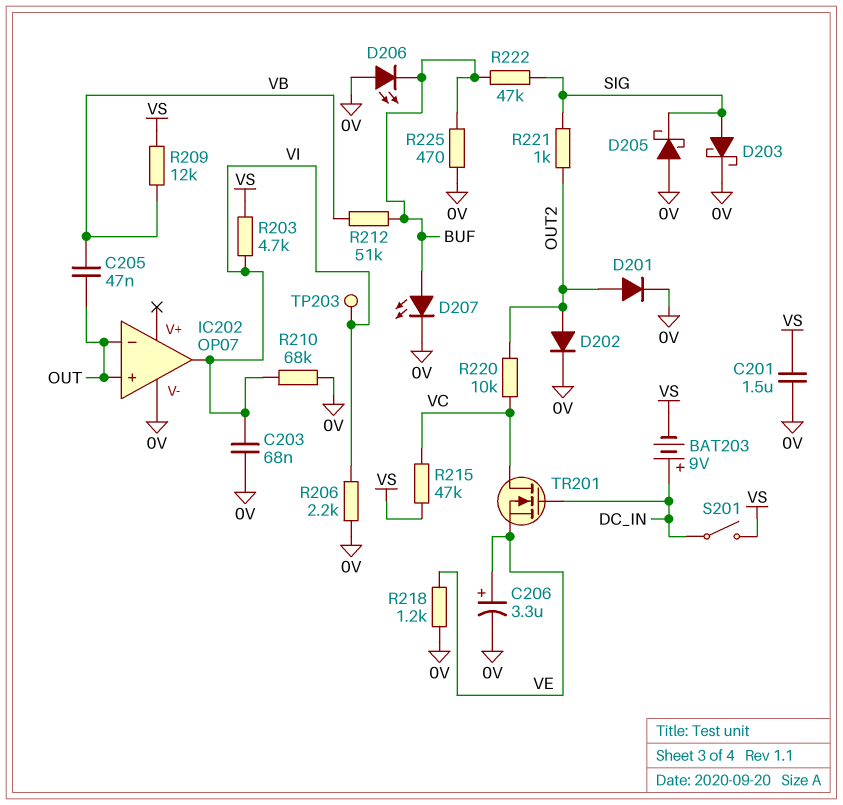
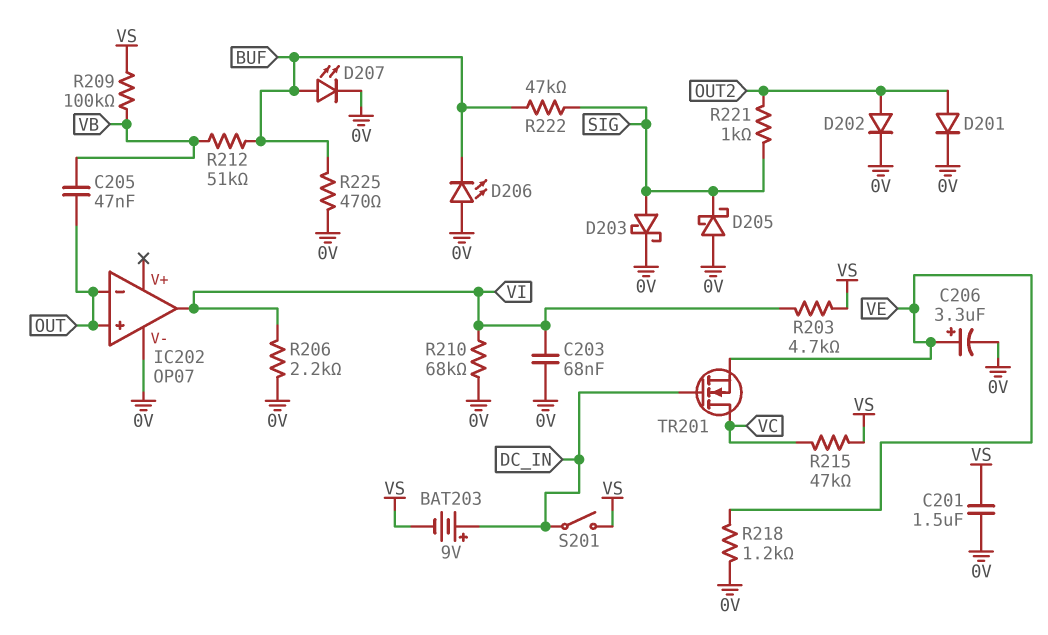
R209: 12k (VB, VS) -> 100k (VB, VS)
R220: 10k (OUT2, VC) -> none
TP203: test point (VI) -> none

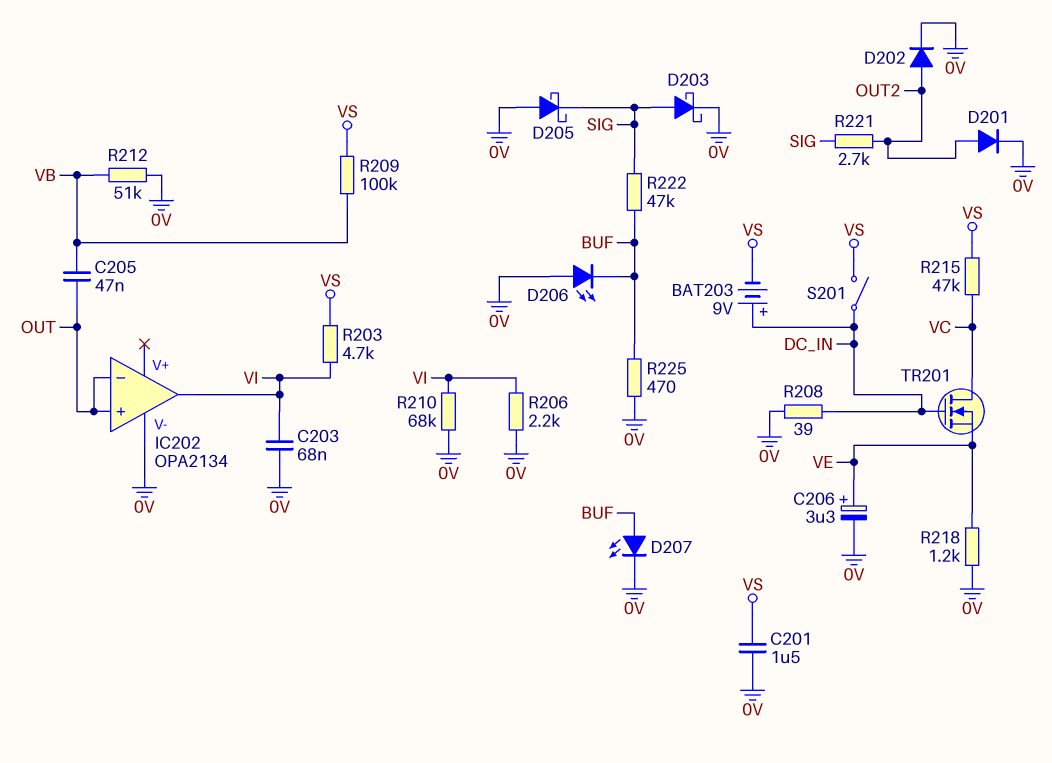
IC202: OP07 -> OPA2134
R208: none -> 39 (0V, DC_IN)
R212: 51k (BUF, VB) -> 51k (0V, VB)
R221: 1k (OUT2, SIG) -> 2.7k (OUT2, SIG)

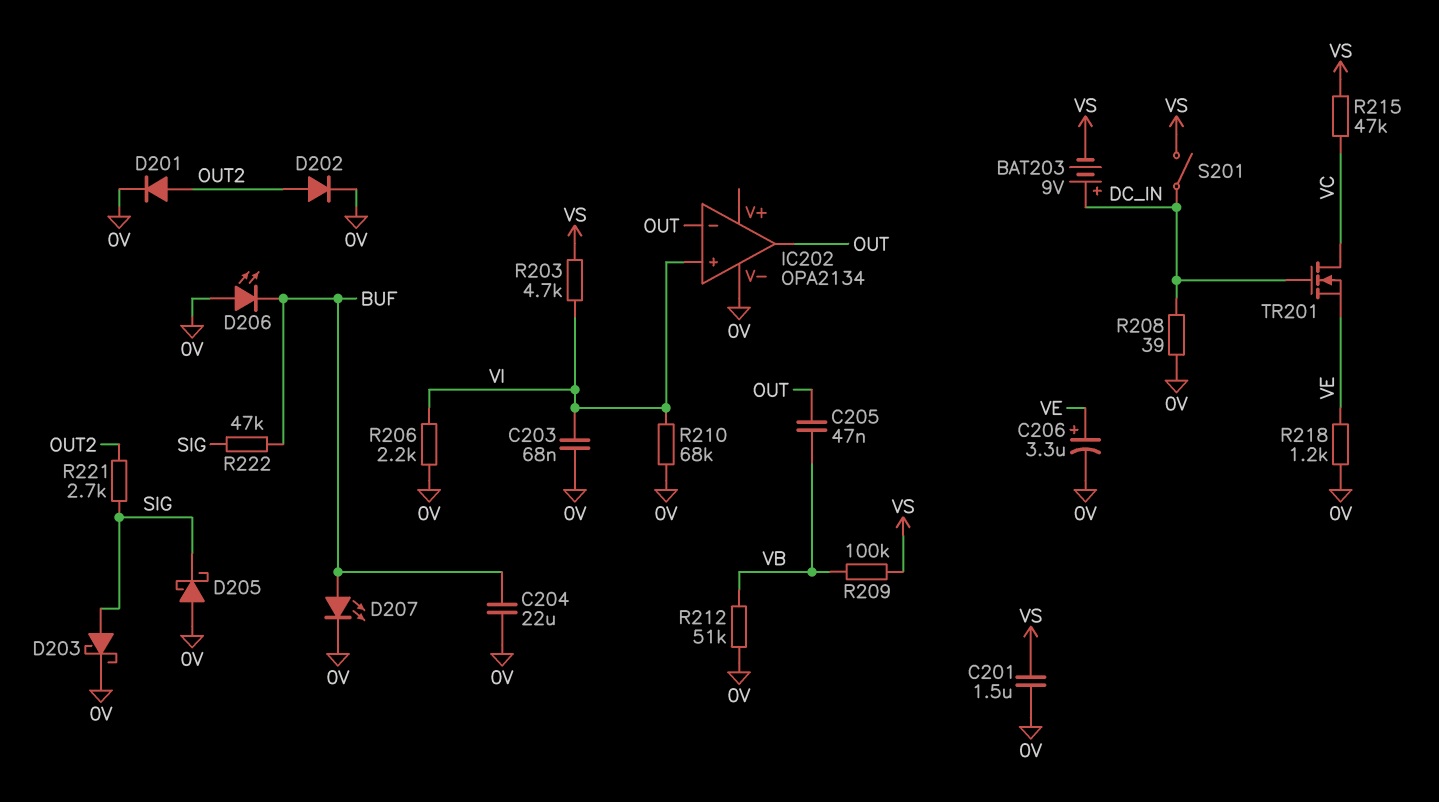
C204: none -> 22uF (0V, BUF)
IC202 pin in+: OUT -> VI
IC202 pin out: VI -> OUT
R225: 470 (0V, BUF) -> none

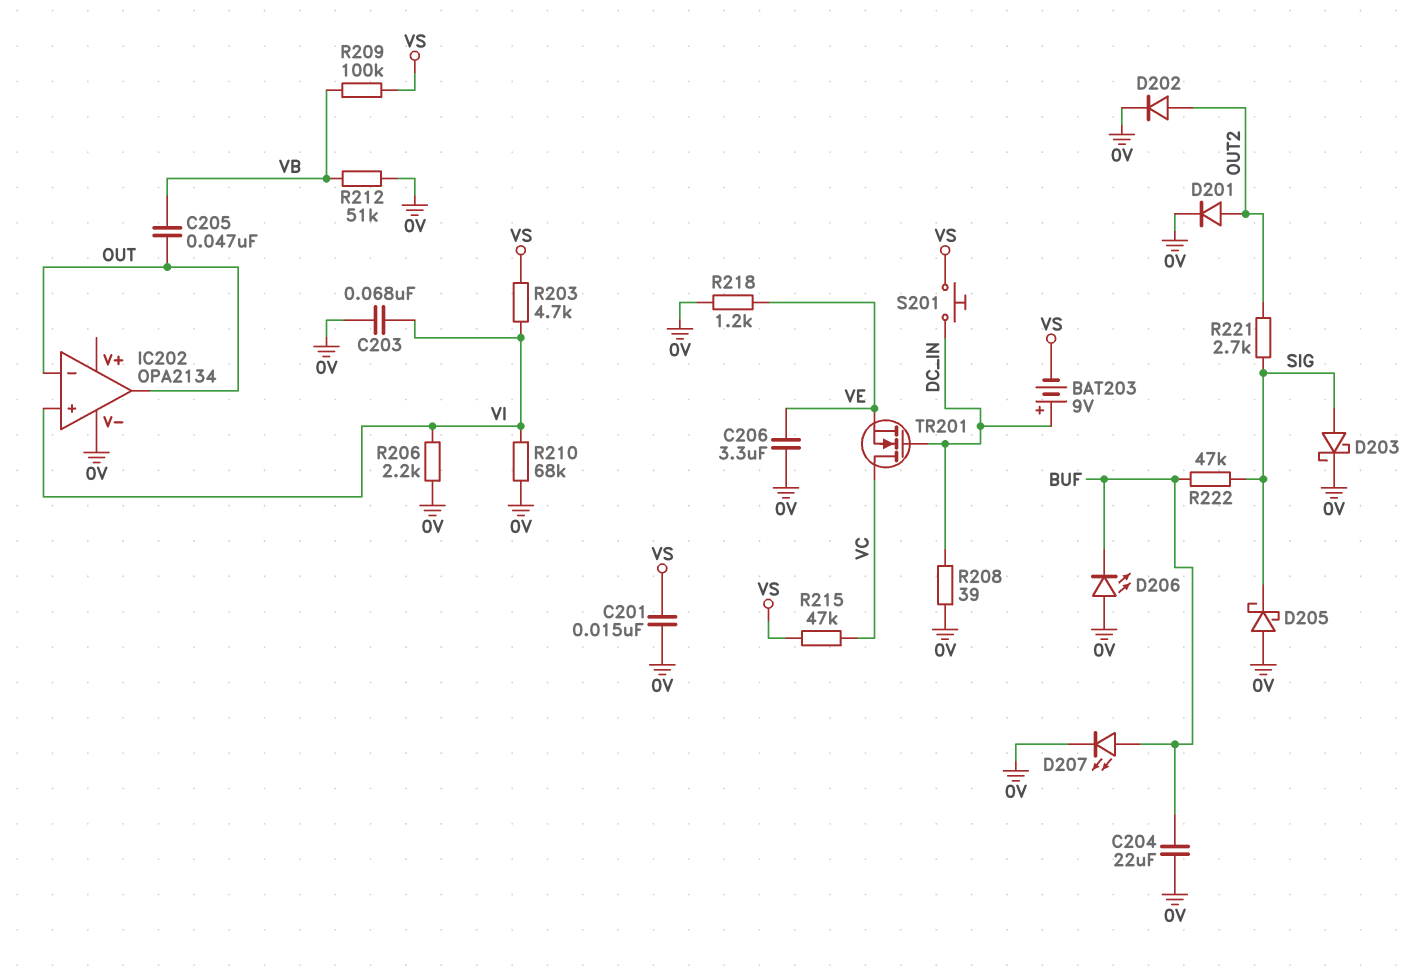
C201: 1.5uF (0V, VS) -> 15nF (0V, VS)
C206: 3.3uF (plus VE, minus 0V) -> 3.3uF (0V, VE)
S201: switch (DC_IN, VS) -> button (DC_IN, VS)

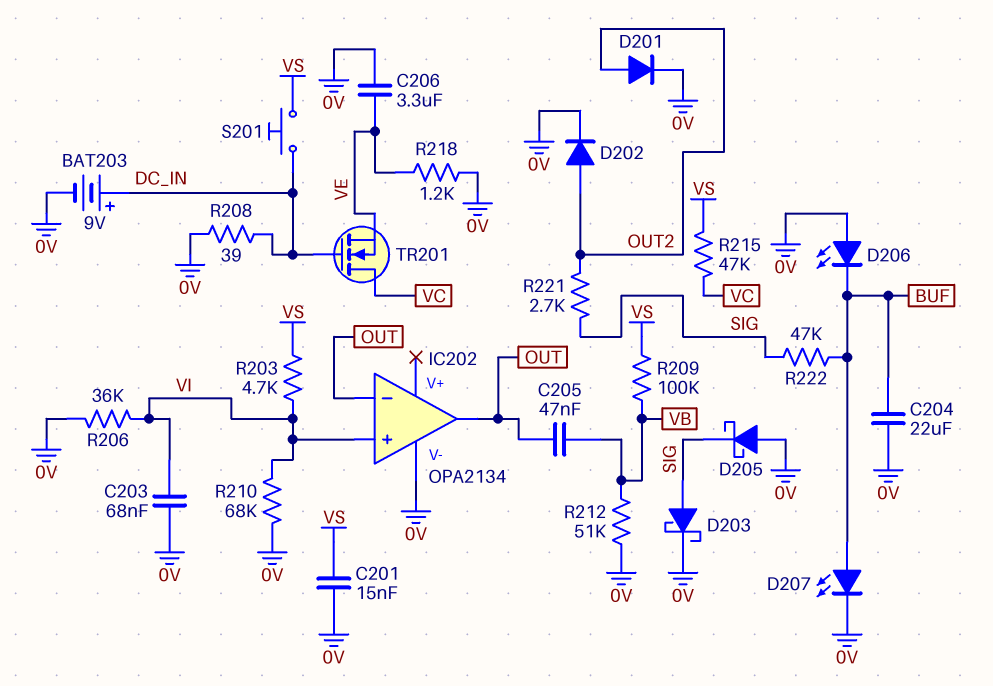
BAT203: 9V (plus DC_IN, minus VS) -> 9V (plus DC_IN, minus 0V)
R206: 2.2k (0V, VI) -> 36k (0V, VI)

